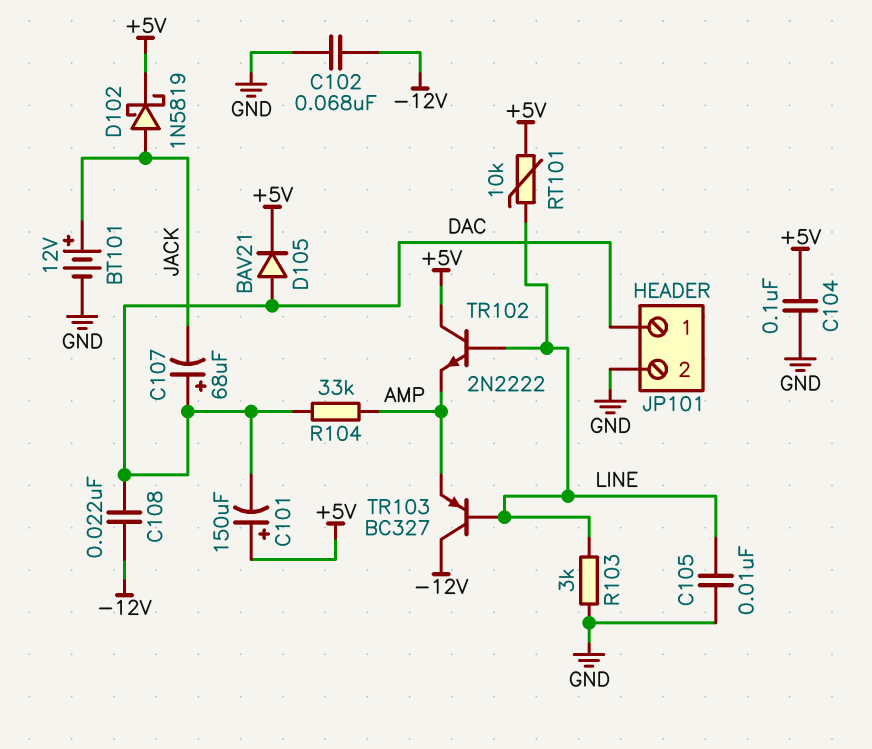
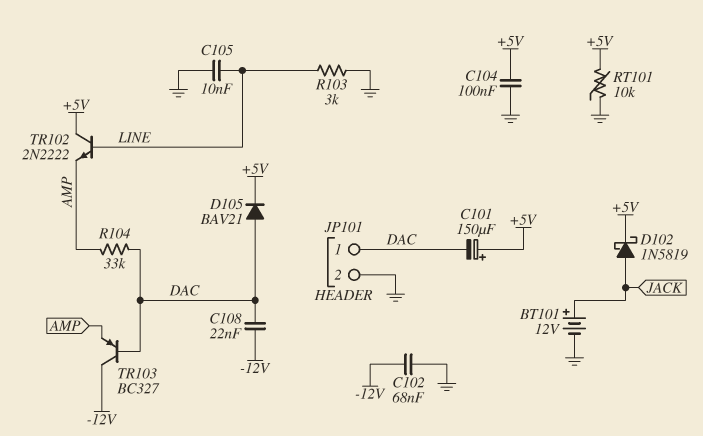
C107: 68uF (plus DAC, minus JACK) -> none
RT101: 10k (+5V, LINE) -> 10k (+5V, GND)
TR103: PNP BC327 (B LINE, C -12V, E AMP) -> PNP BC327 (B DAC, C -12V, E AMP)

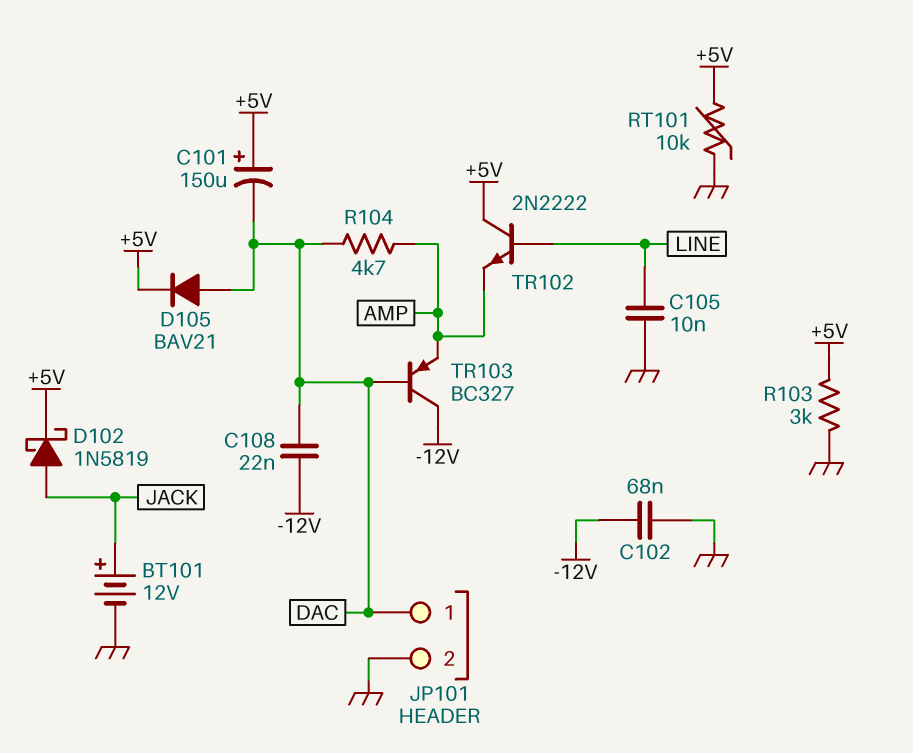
C104: 100nF (+5V, GND) -> none
R103: 3k (GND, LINE) -> 3k (+5V, GND)
R104: 33k (AMP, DAC) -> 4.7k (AMP, DAC)

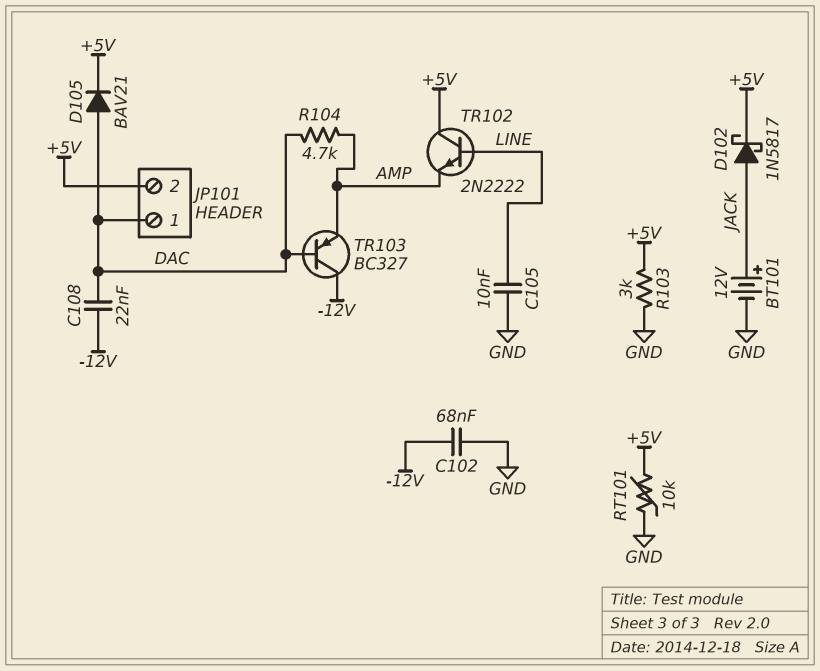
C101: 150uF (plus +5V, minus DAC) -> none
D102: schottky 1N5819 (A JACK, K +5V) -> schottky 1N5817 (A JACK, K +5V)
JP101 pin 2: GND -> +5V

